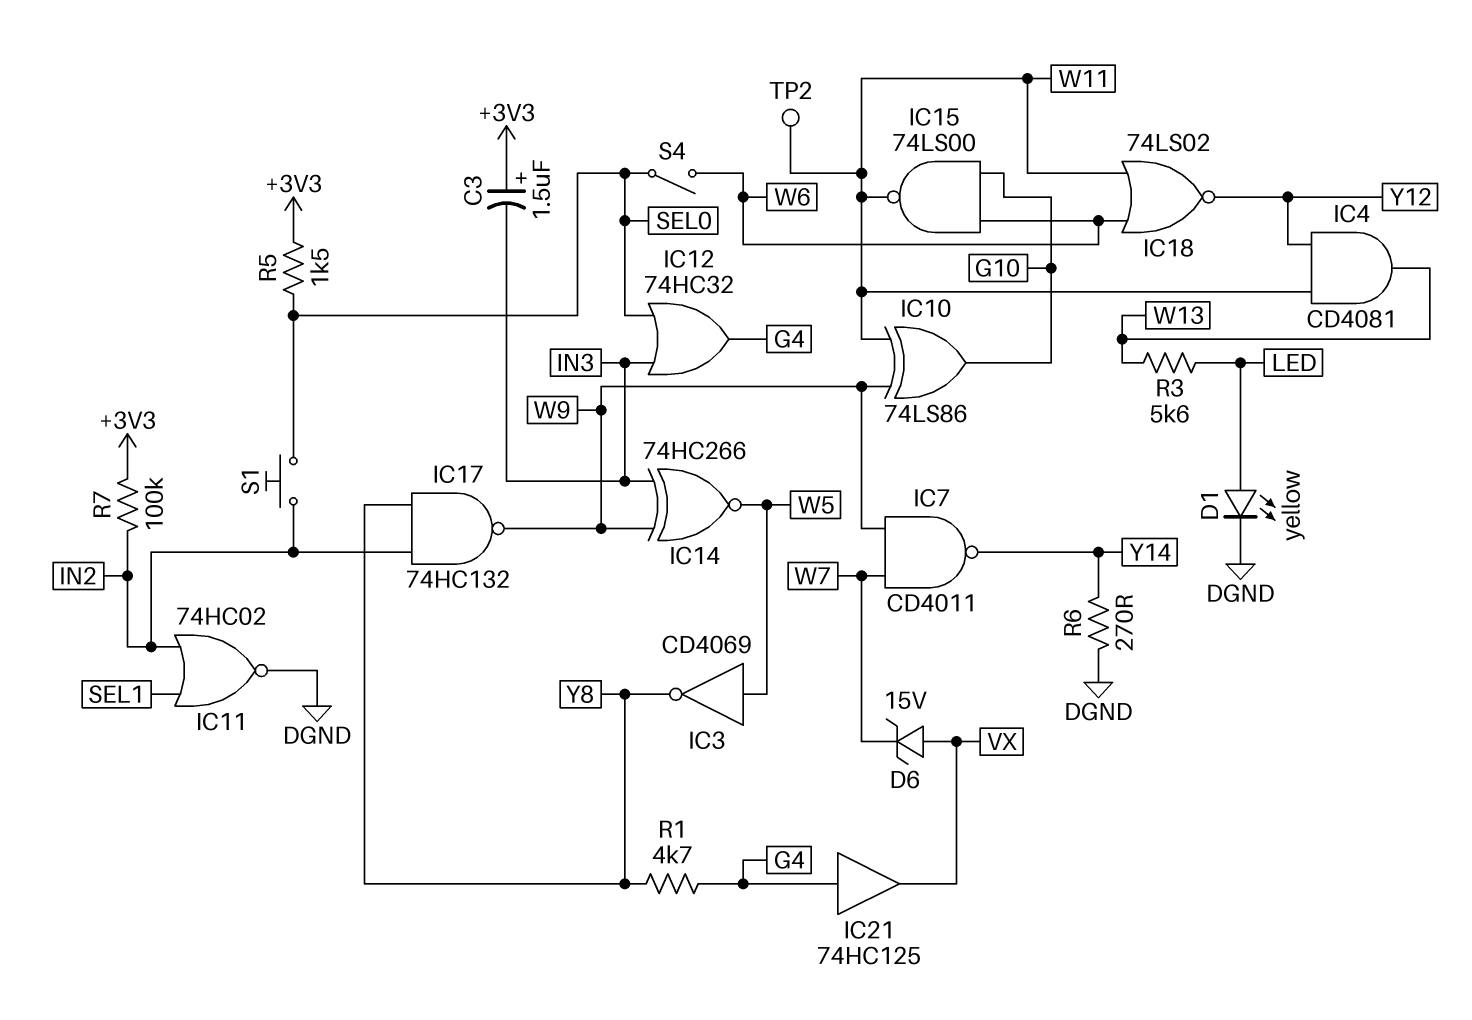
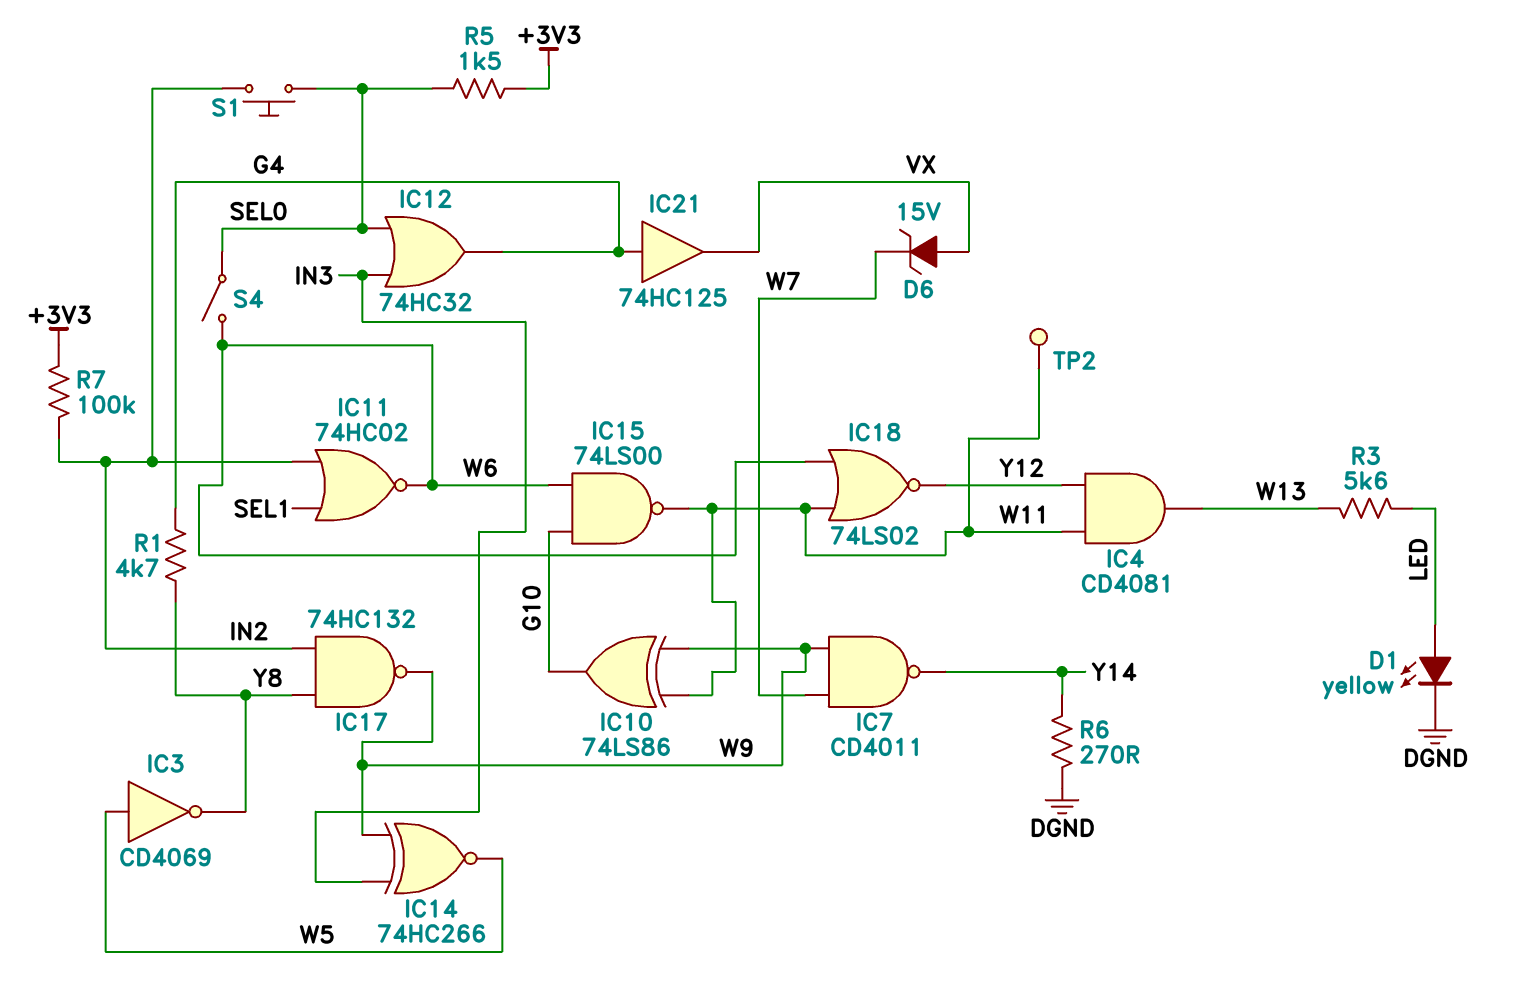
C3: 1.5uF (plus +3V3, minus IN3) -> none
IC11: NOR 74HC02 (in IN2, in SEL1, out DGND) -> NOR 74HC02 (in IN2, in SEL1, out W6)

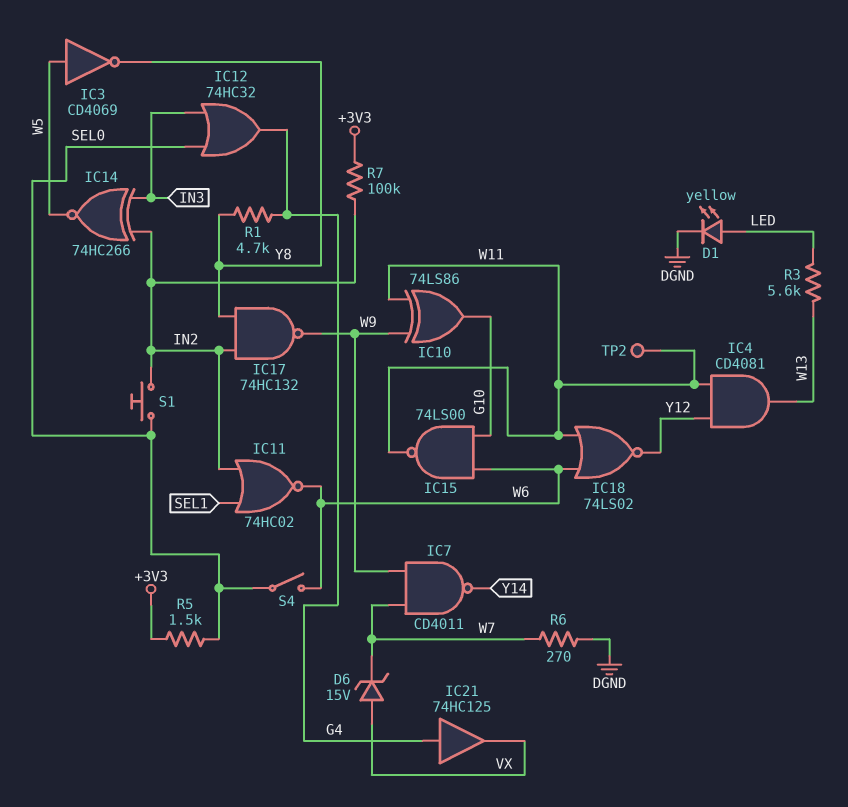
IC14: XNOR 74HC266 (in IN3, in W9, out W5) -> XNOR 74HC266 (in IN2, in IN3, out W5)
R6: 270 (DGND, Y14) -> 270 (DGND, W7)

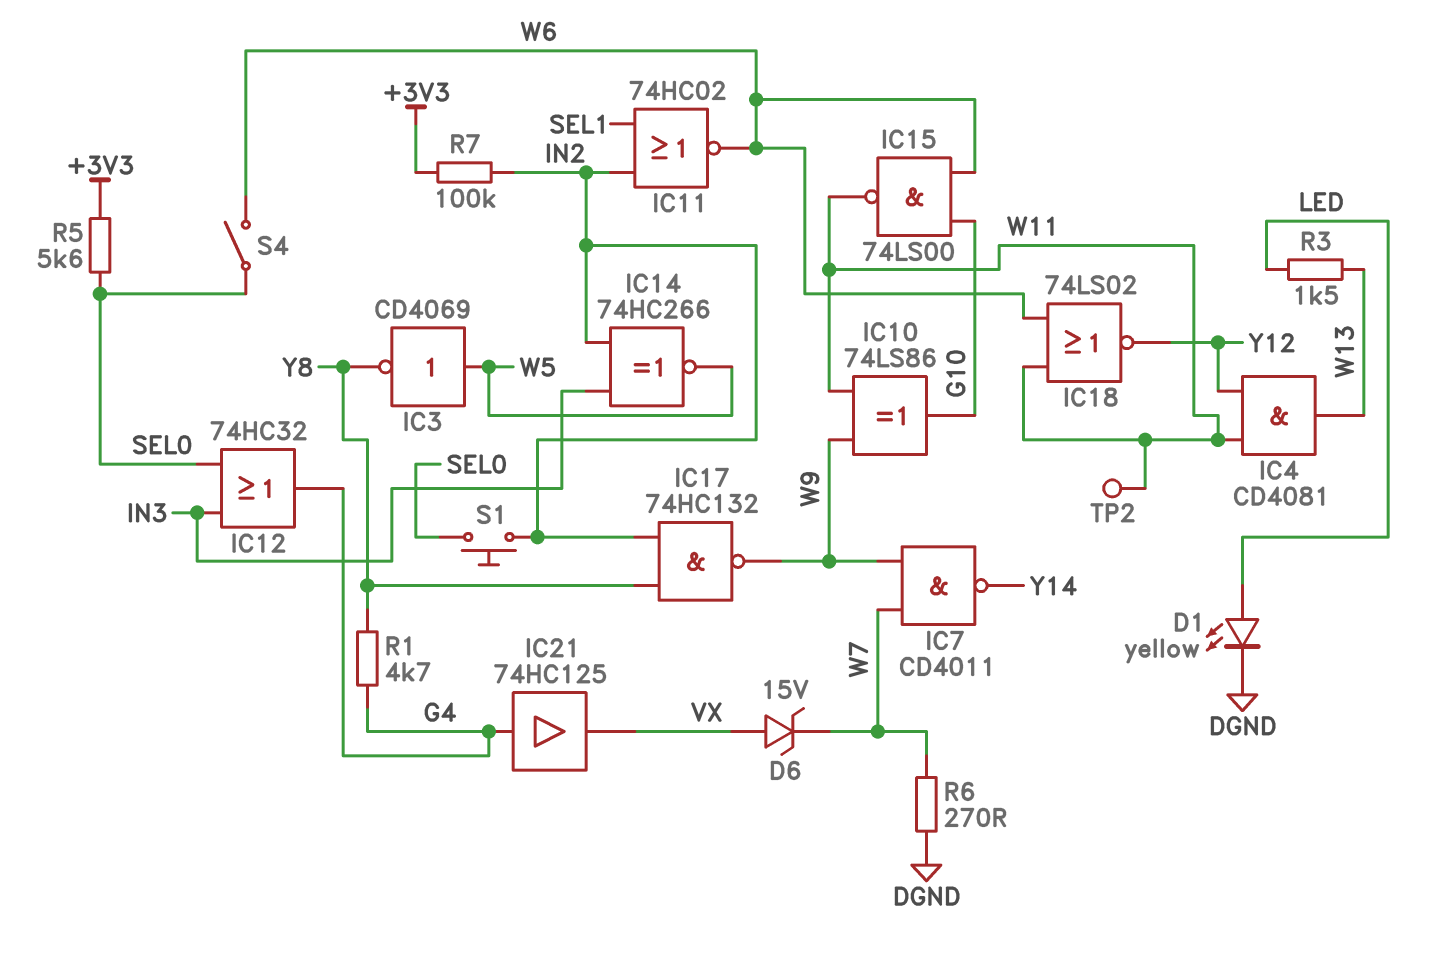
R3: 5.6k (LED, W13) -> 1.5k (LED, W13)
R5: 1.5k (+3V3, SEL0) -> 5.6k (+3V3, SEL0)

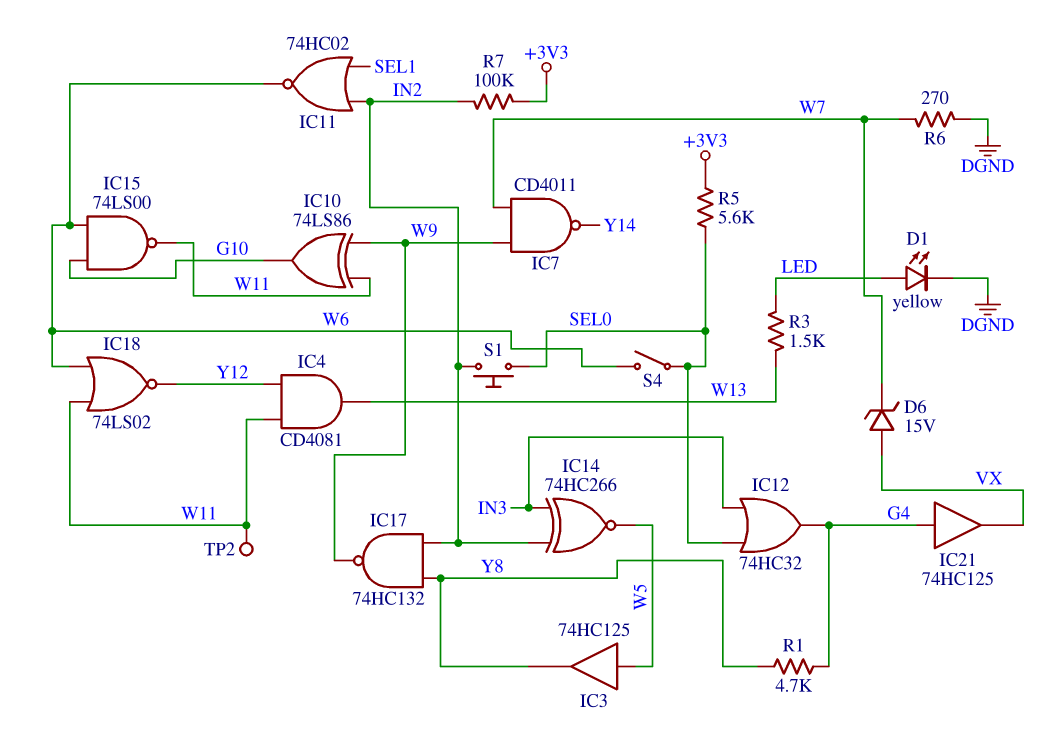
IC3: NOT CD4069 (in W5, out Y8) -> buffer 74HC125 (in W5, out Y8)

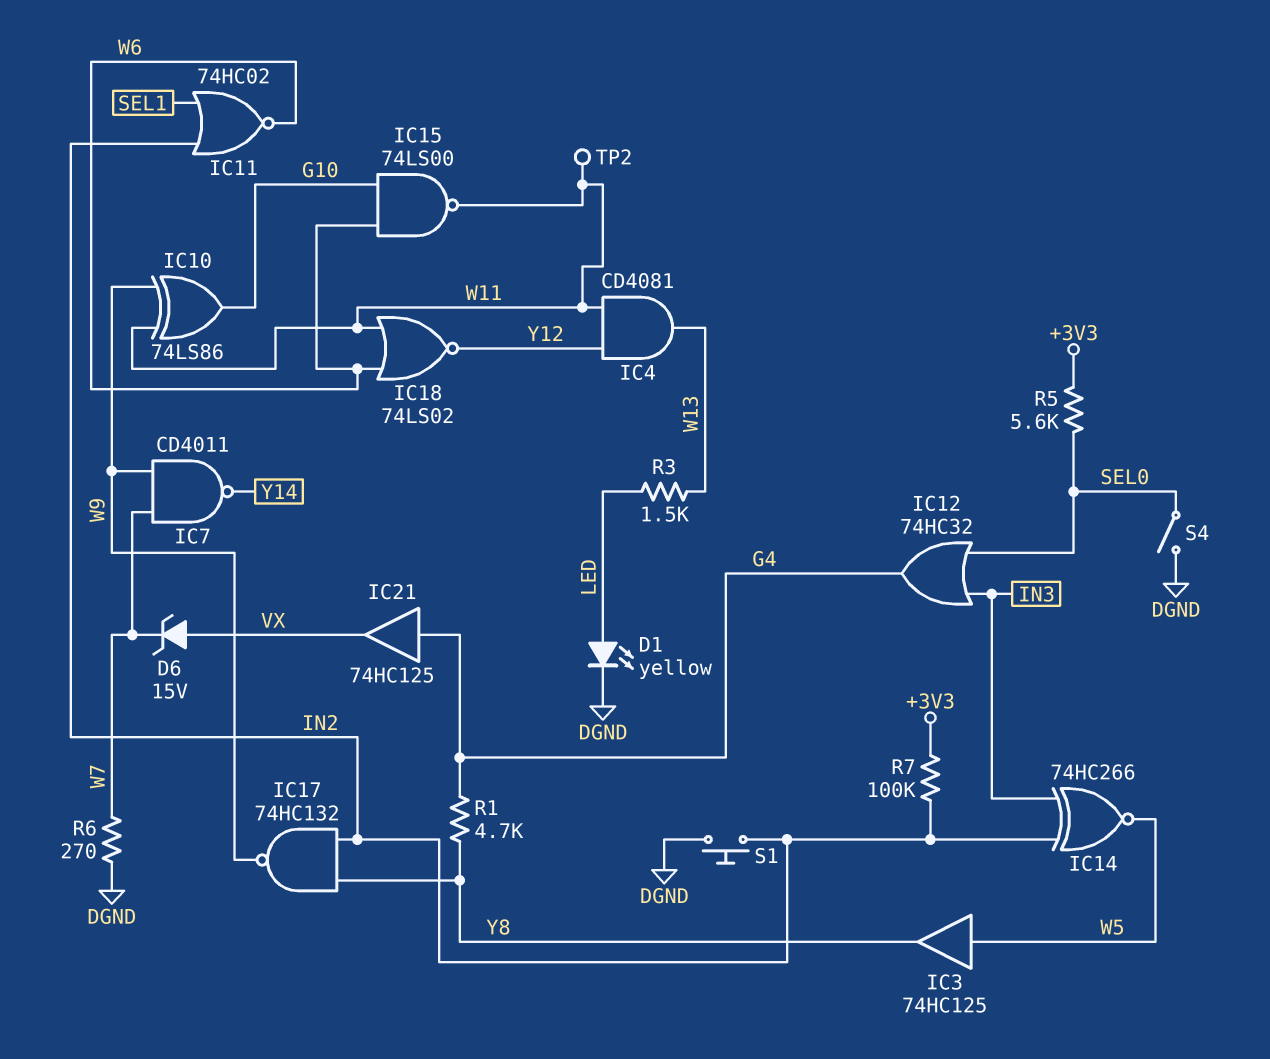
S1: button (IN2, SEL0) -> button (DGND, IN2)
S4: switch (SEL0, W6) -> switch (DGND, SEL0)

